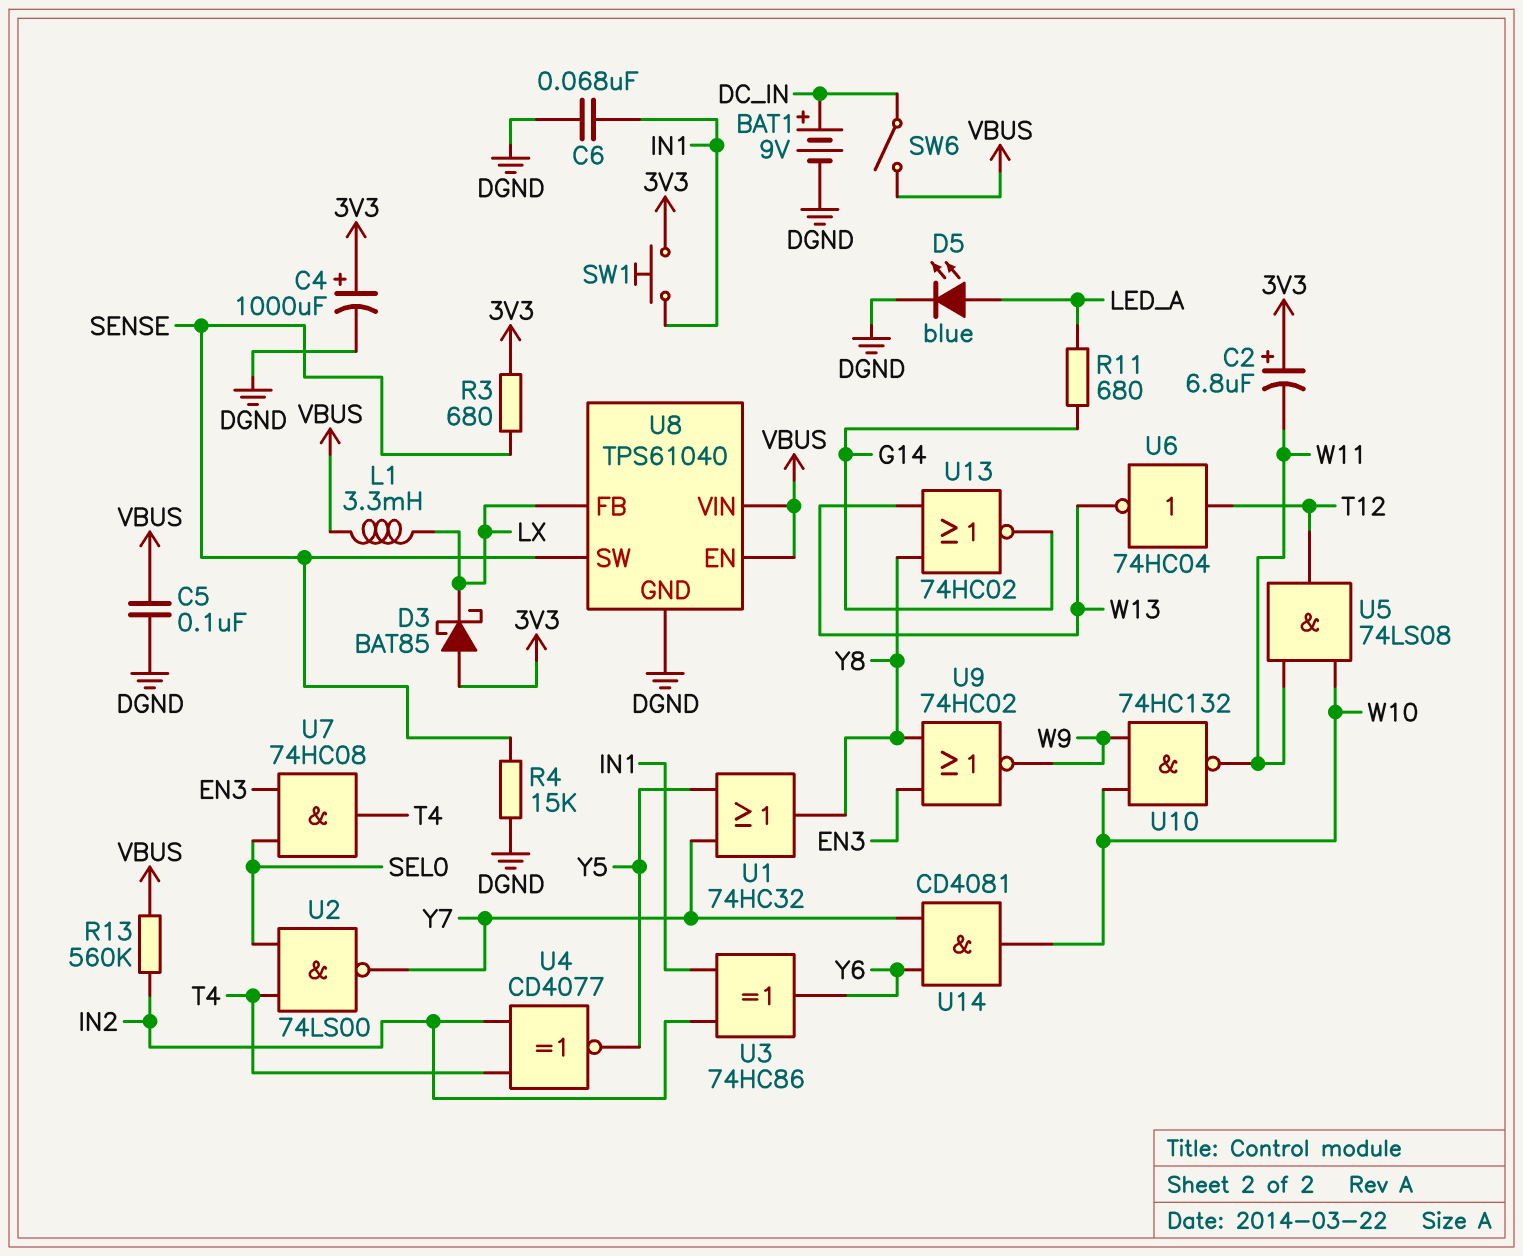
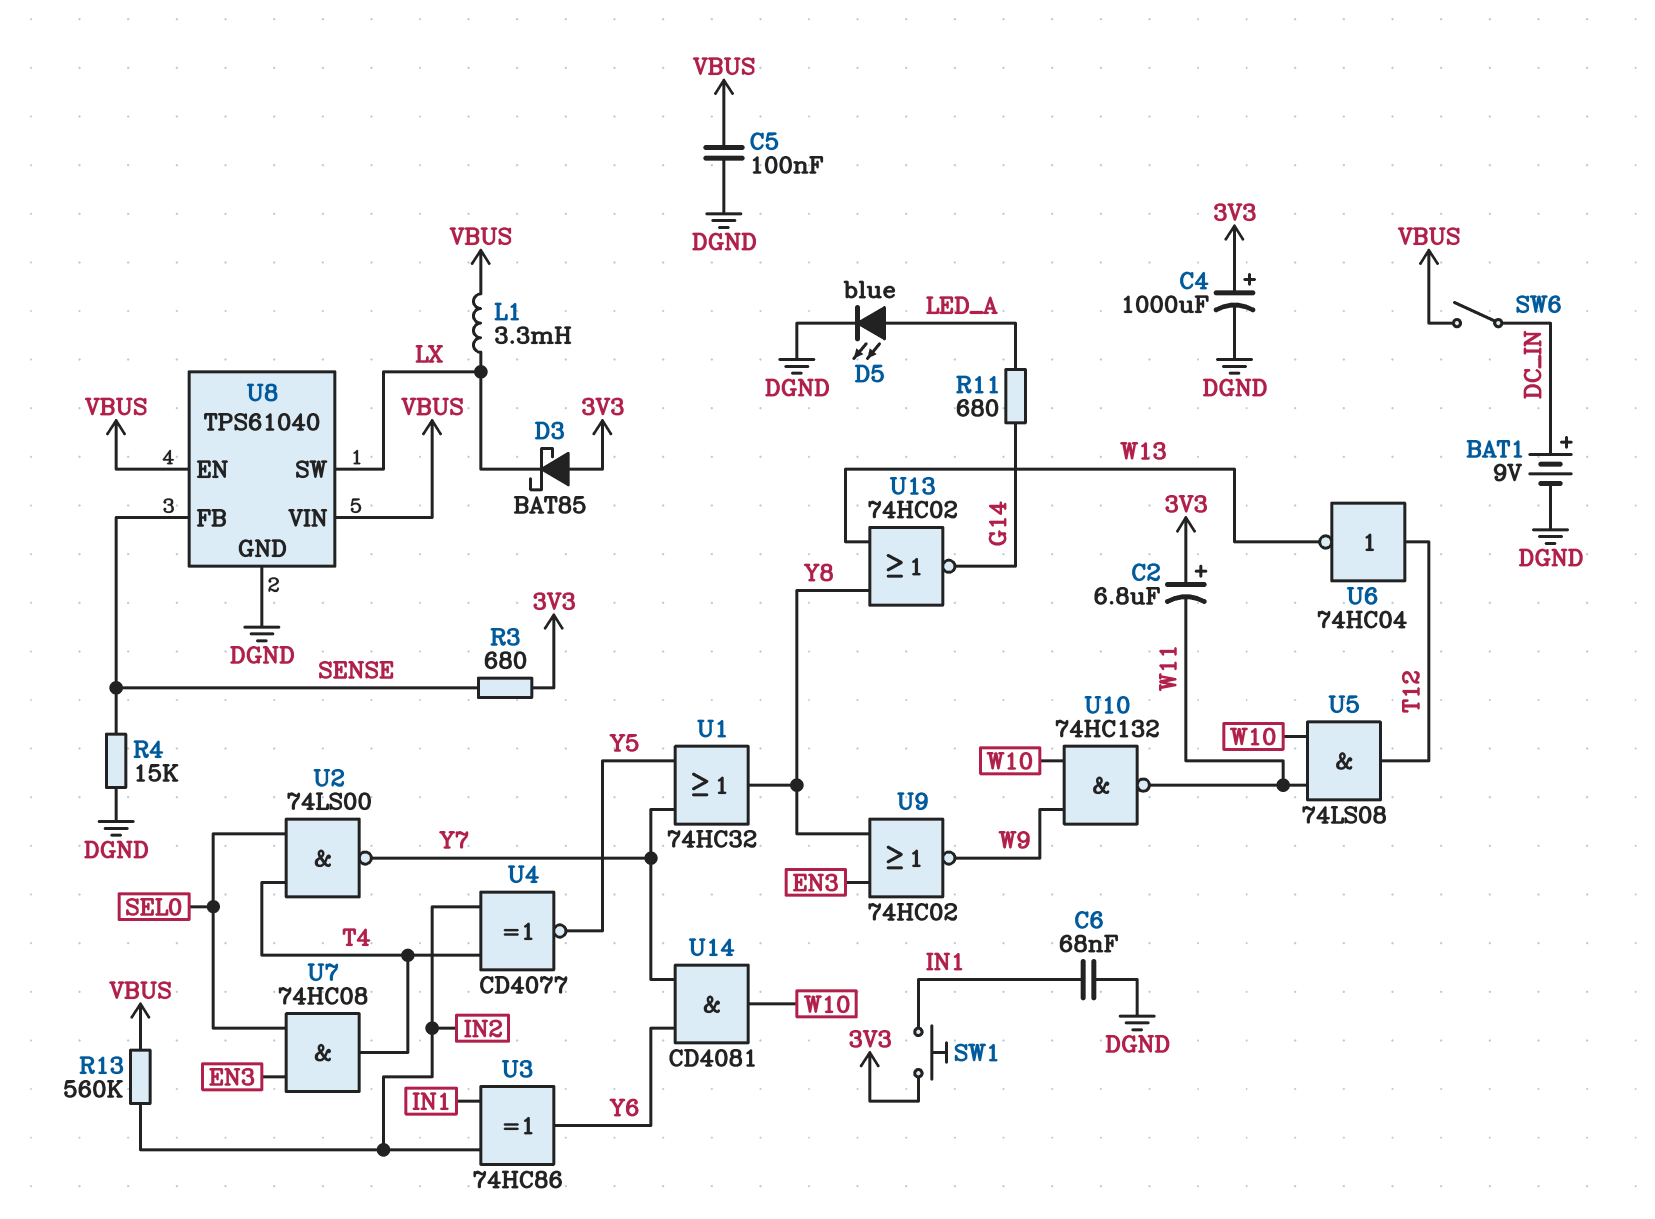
U8 pin FB: LX -> SENSE
U8 pin SW: SENSE -> LX

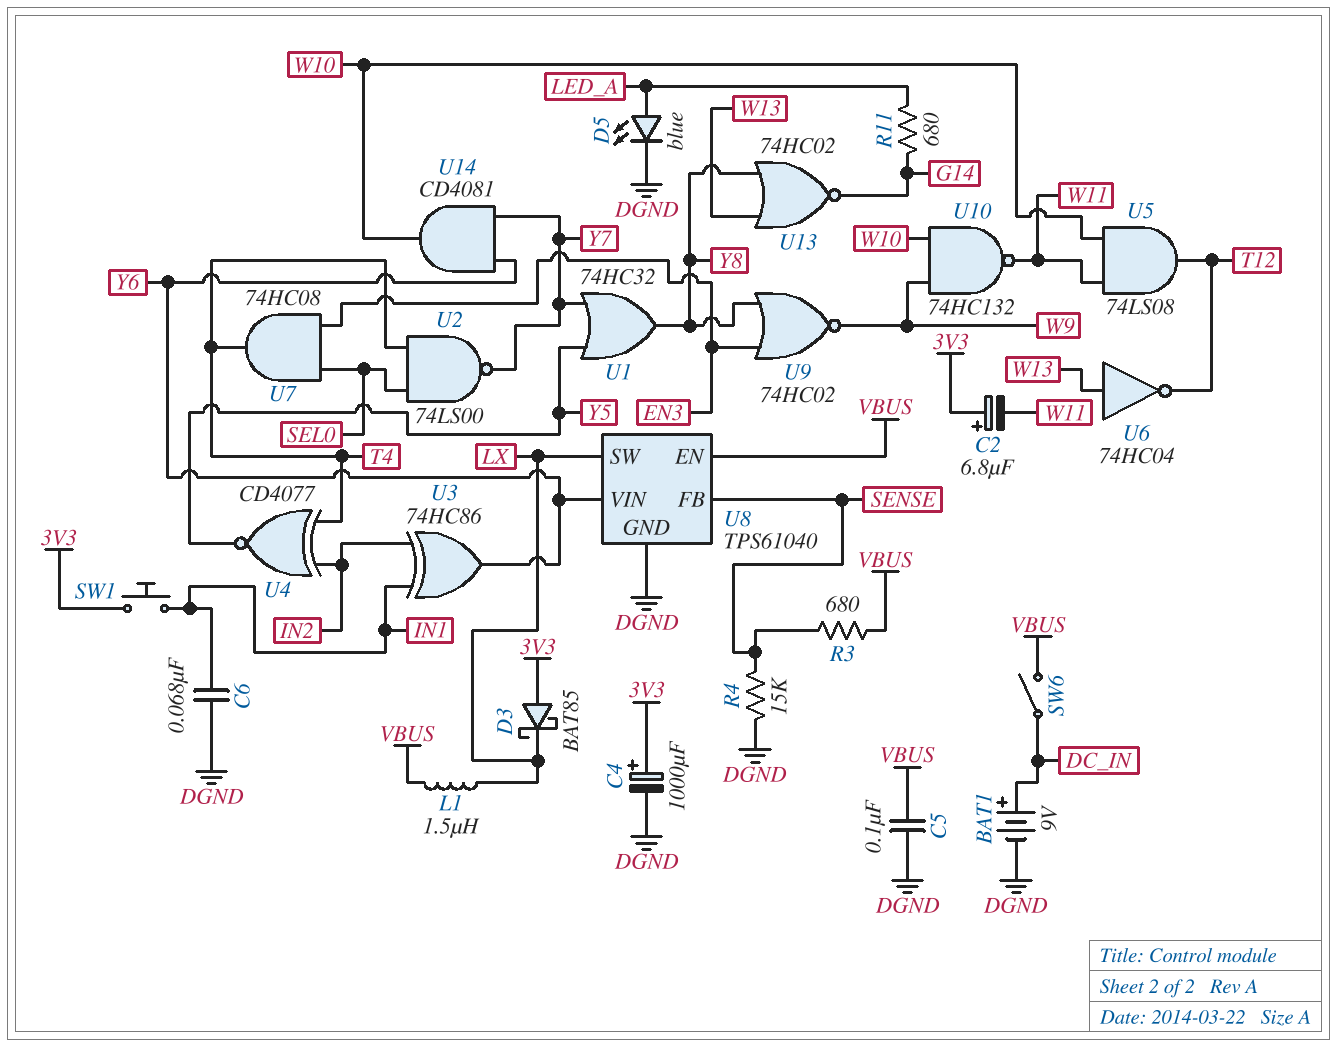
L1: 3.3mH (LX, VBUS) -> 1.5uH (LX, VBUS)
R3: 680 (3V3, SENSE) -> 680 (SENSE, VBUS)
R13: 560k (IN2, VBUS) -> none
U6: NOT 74HC04 (in T12, out W13) -> NOT 74HC04 (in W13, out T12)
U8 pin VIN: VBUS -> Y6

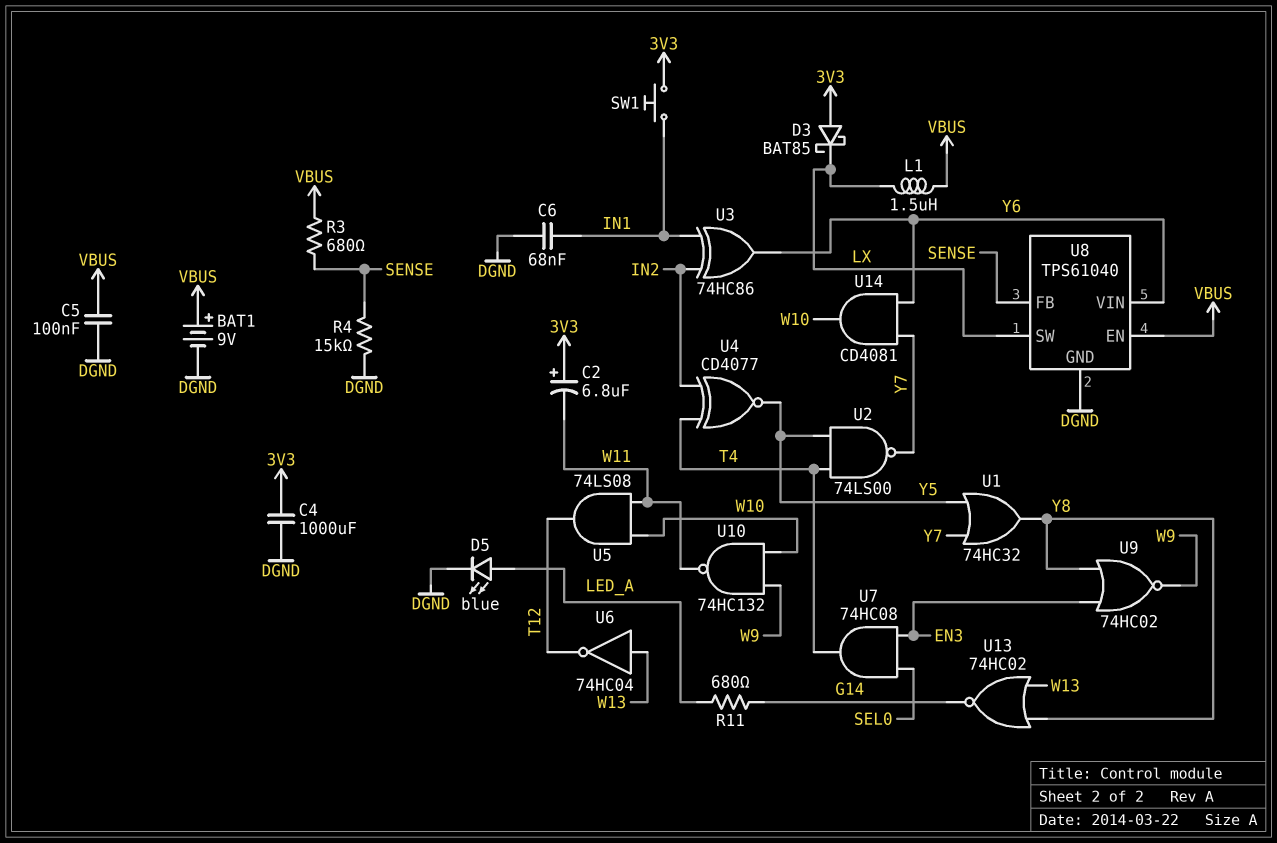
BAT1: 9V (plus DC_IN, minus DGND) -> 9V (plus VBUS, minus DGND)
C4: 1000uF (plus 3V3, minus DGND) -> 1000uF (3V3, DGND)
SW6: switch (DC_IN, VBUS) -> none
U2: NAND 74LS00 (in SEL0, in T4, out Y7) -> NAND 74LS00 (in T4, in Y5, out Y7)

